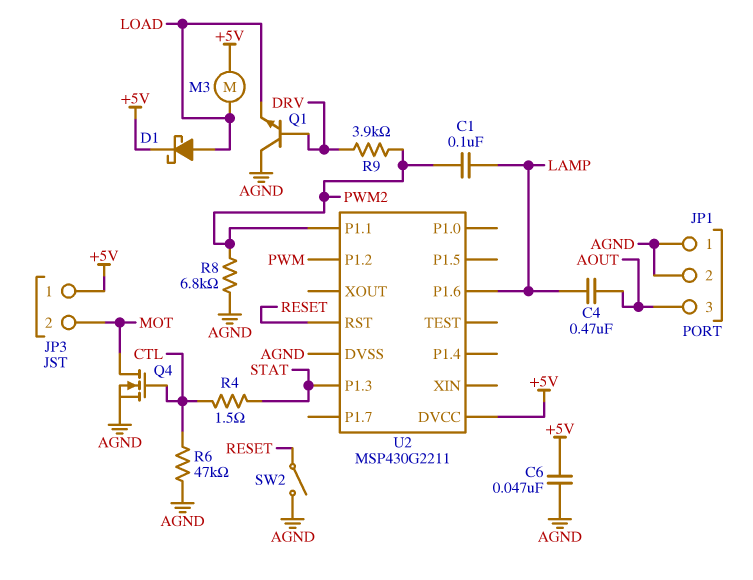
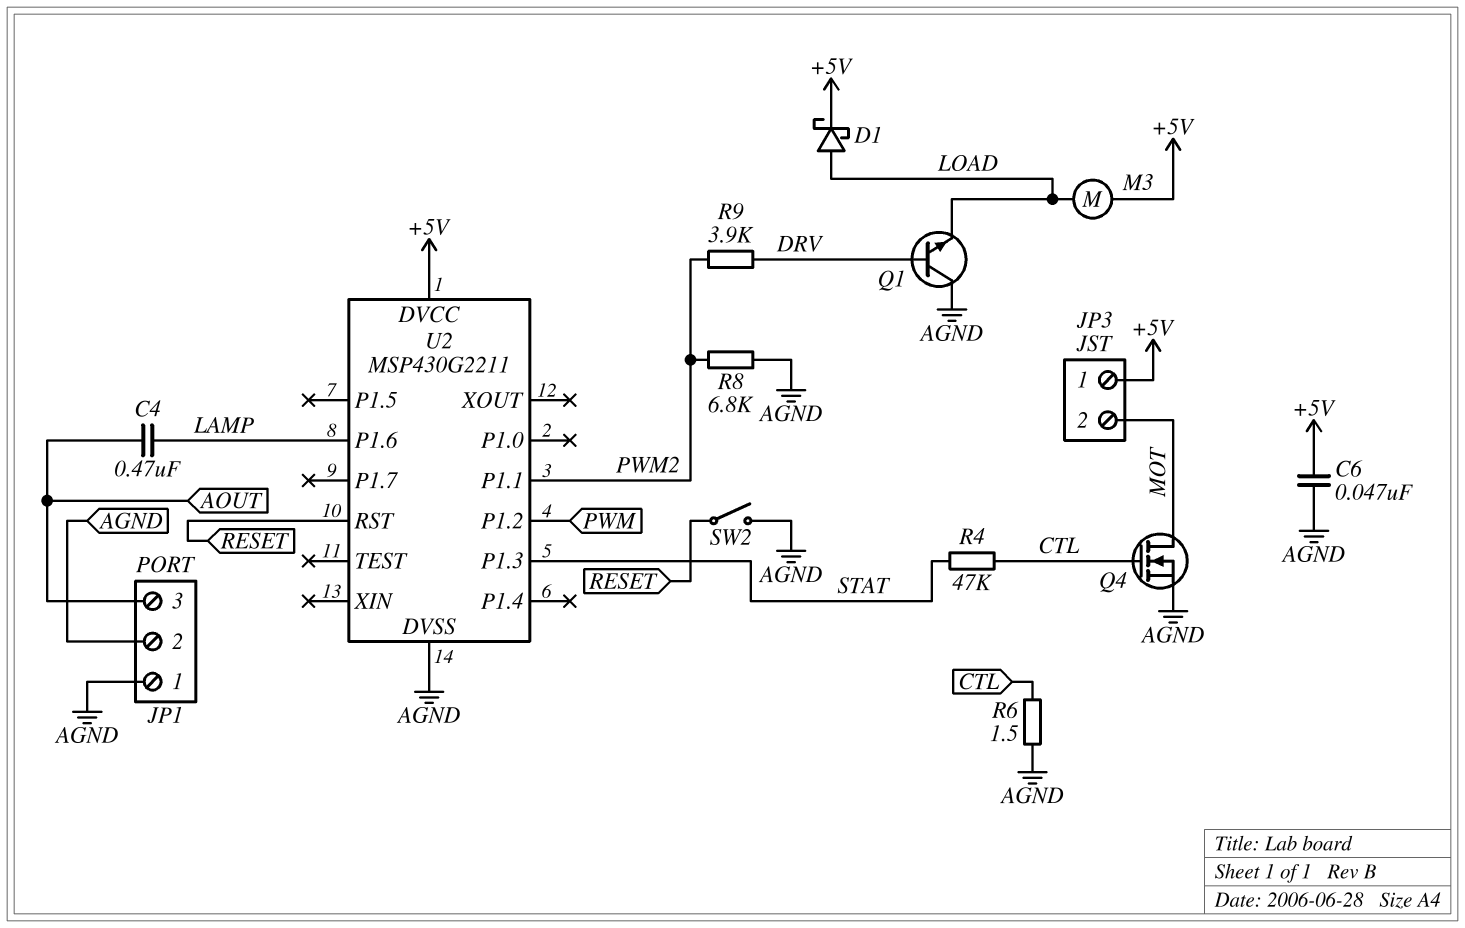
C1: 100nF (LAMP, PWM2) -> none
R4: 1.5 (CTL, STAT) -> 47k (CTL, STAT)
R6: 47k (AGND, CTL) -> 1.5 (AGND, CTL)

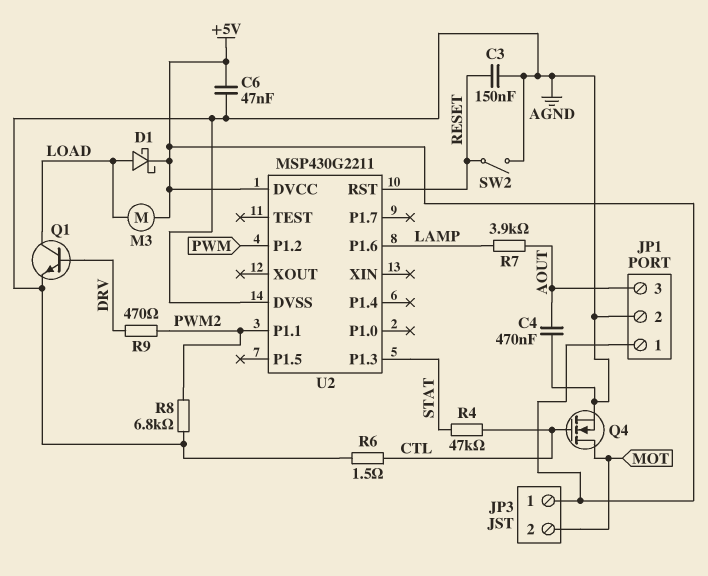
C3: none -> 150nF (AGND, RESET)
C4: 470nF (AOUT, LAMP) -> 470nF (AGND, AOUT)
JP1 pin 1: AGND -> +5V
Q1: NPN (B DRV, C AGND, E LOAD) -> NPN (B DRV, C LOAD, E AGND)
R7: none -> 3.9k (AOUT, LAMP)
R9: 3.9k (DRV, PWM2) -> 470 (DRV, PWM2)

